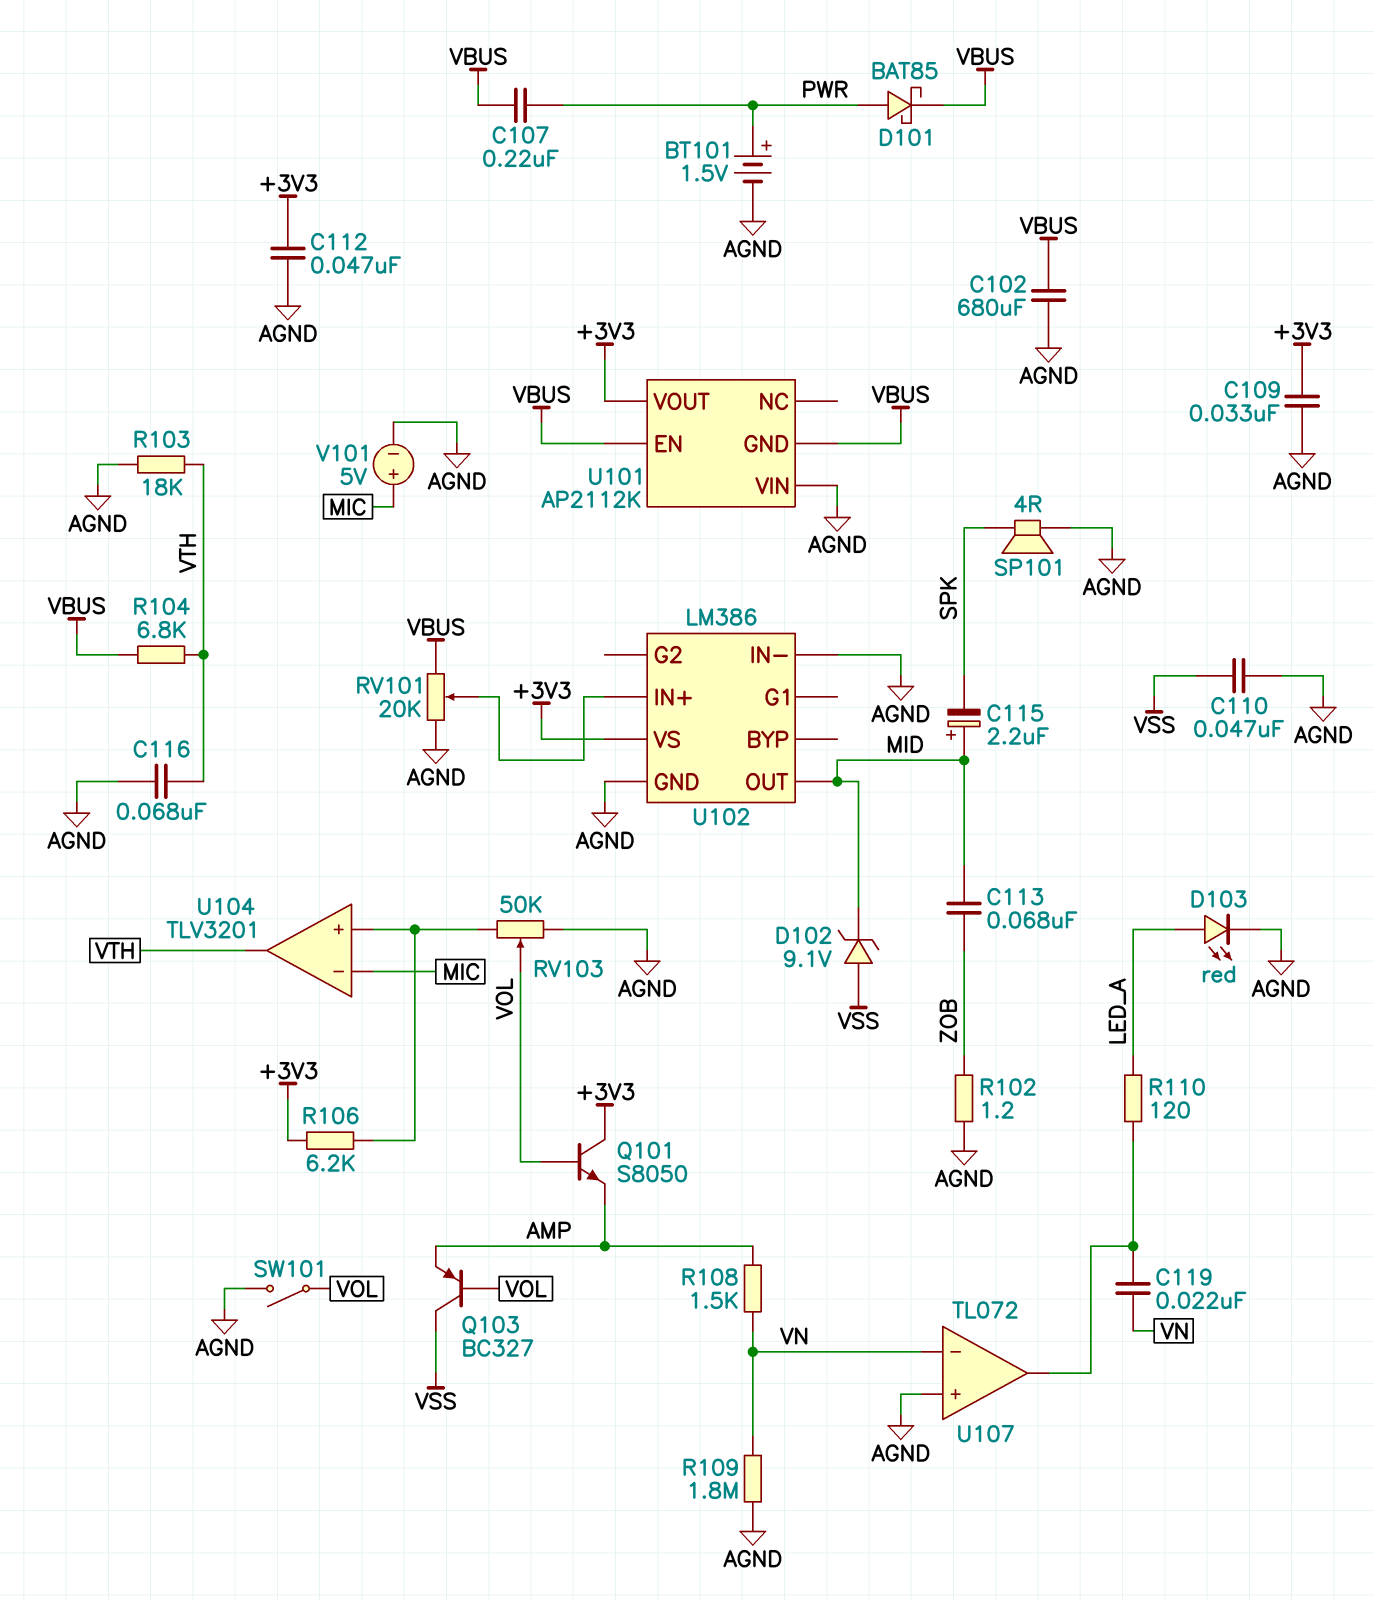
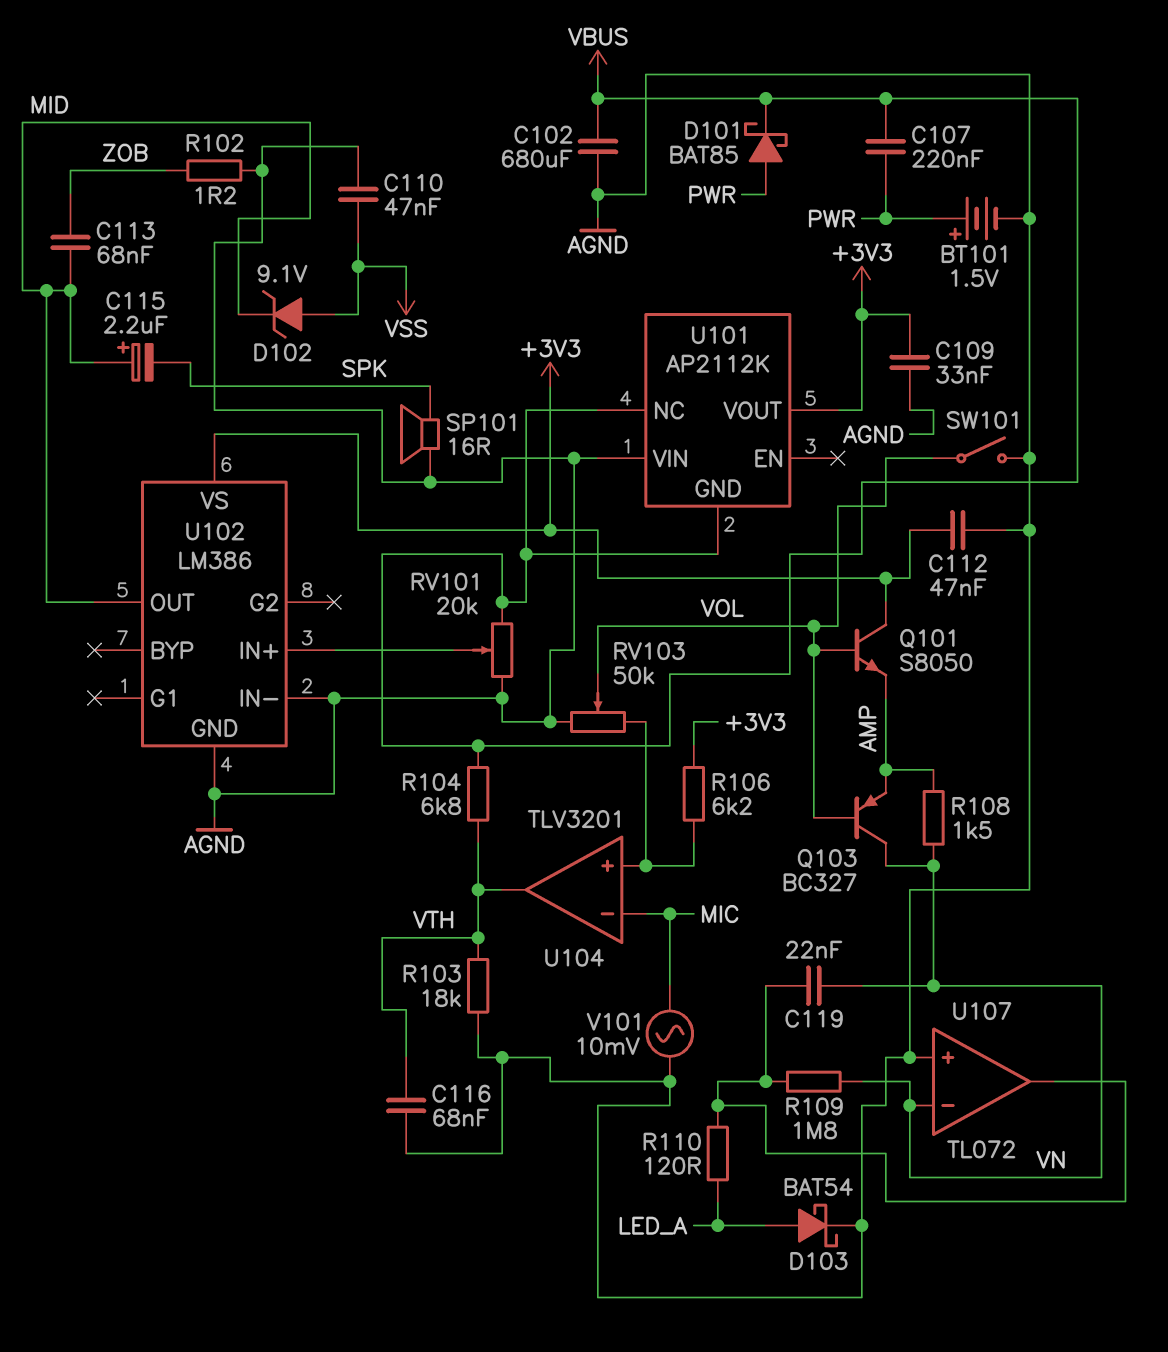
D103: LED red (A LED_A, K AGND) -> schottky BAT54 (A LED_A, K AGND)
Q103: PNP BC327 (B VOL, C VSS, E AMP) -> PNP BC327 (B VOL, C VN, E AMP)
R109: 1.8M (AGND, VN) -> 1.8M (U107/out, VN)
SP101: speaker 4R (AGND, SPK) -> speaker 16R (AGND, SPK)
U101 pin EN: VBUS -> none
U101 pin NC: none -> VBUS
V101: 5V (plus MIC, minus AGND) -> AC 10mV (AGND, MIC)

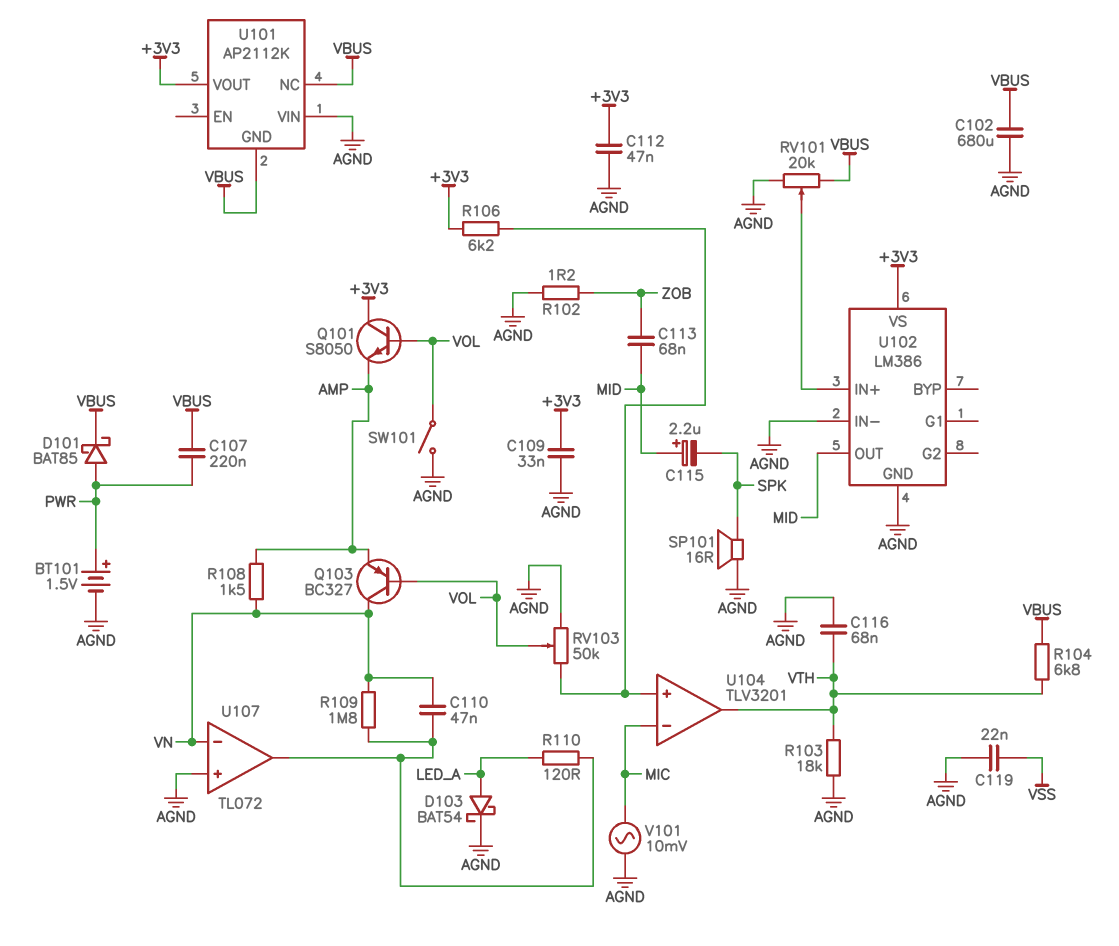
C110: 47nF (AGND, VSS) -> 47nF (U107/out, VN)
C119: 22nF (U107/out, VN) -> 22nF (AGND, VSS)
D102: zener 9.1V (A VSS, K MID) -> none

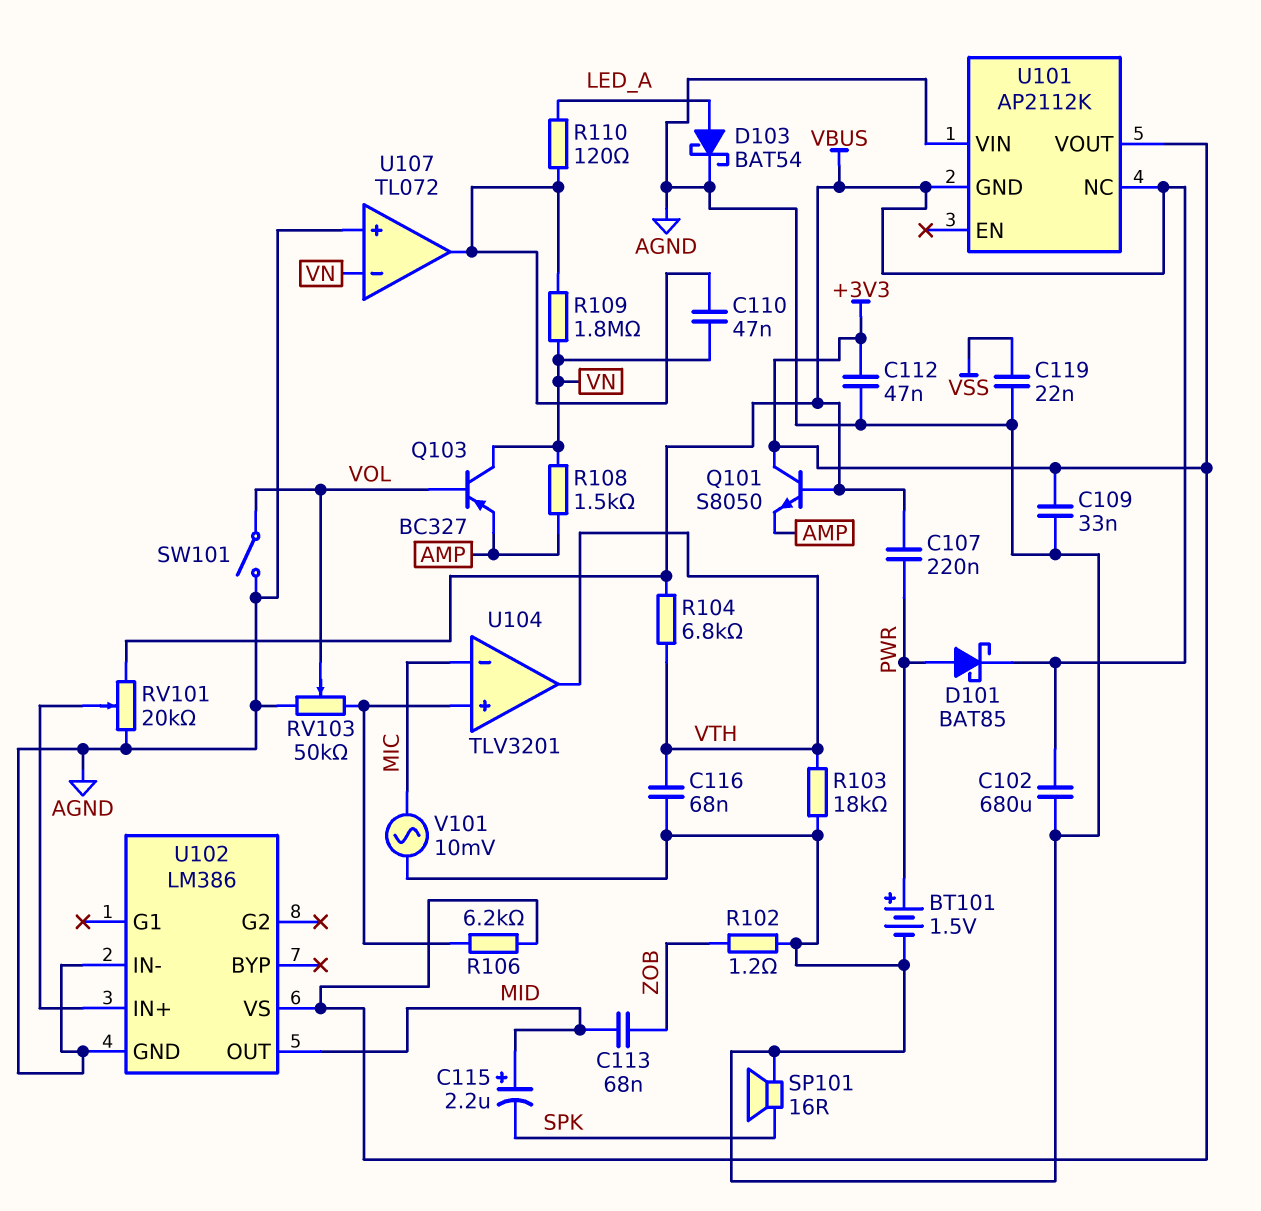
Q101: NPN S8050 (B VOL, C +3V3, E AMP) -> NPN S8050 (B VBUS, C +3V3, E AMP)

